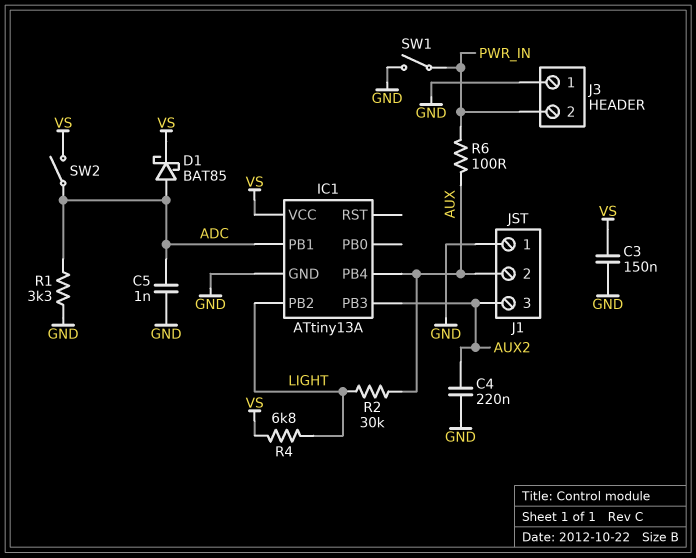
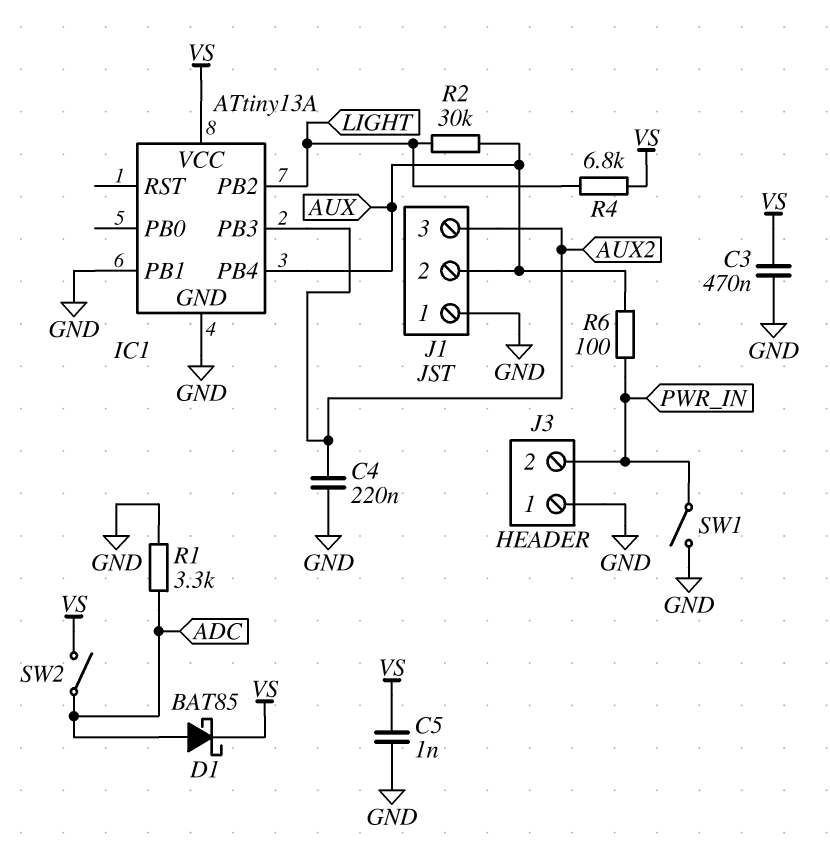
C3: 150nF (GND, VS) -> 470nF (GND, VS)
C5: 1nF (ADC, GND) -> 1nF (GND, VS)
IC1 pin PB1: ADC -> GND

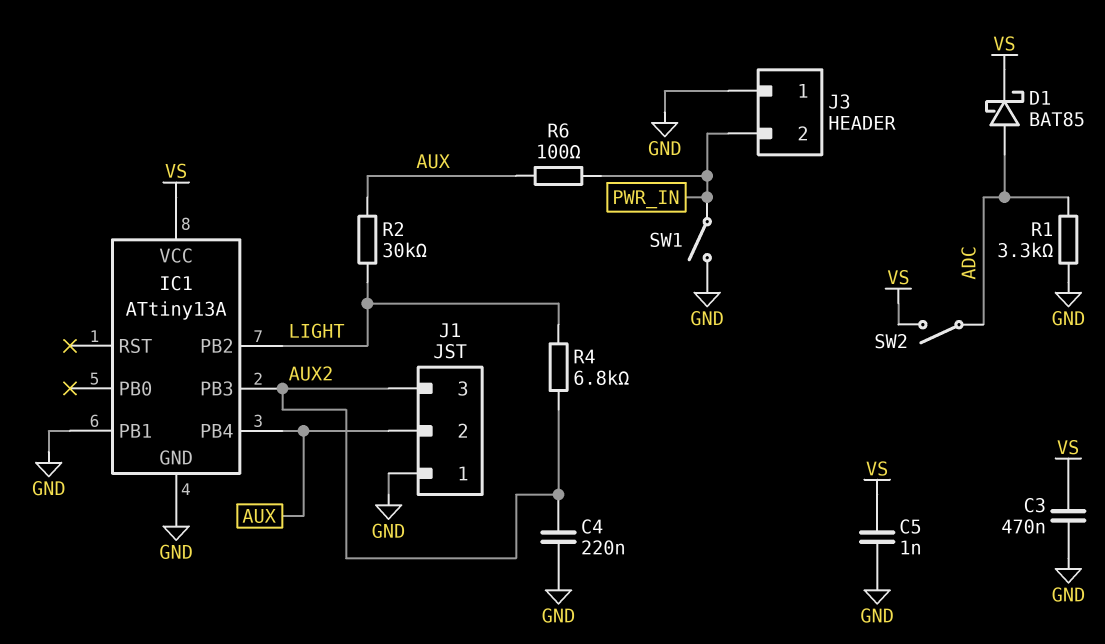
R4: 6.8k (LIGHT, VS) -> 6.8k (AUX2, LIGHT)

